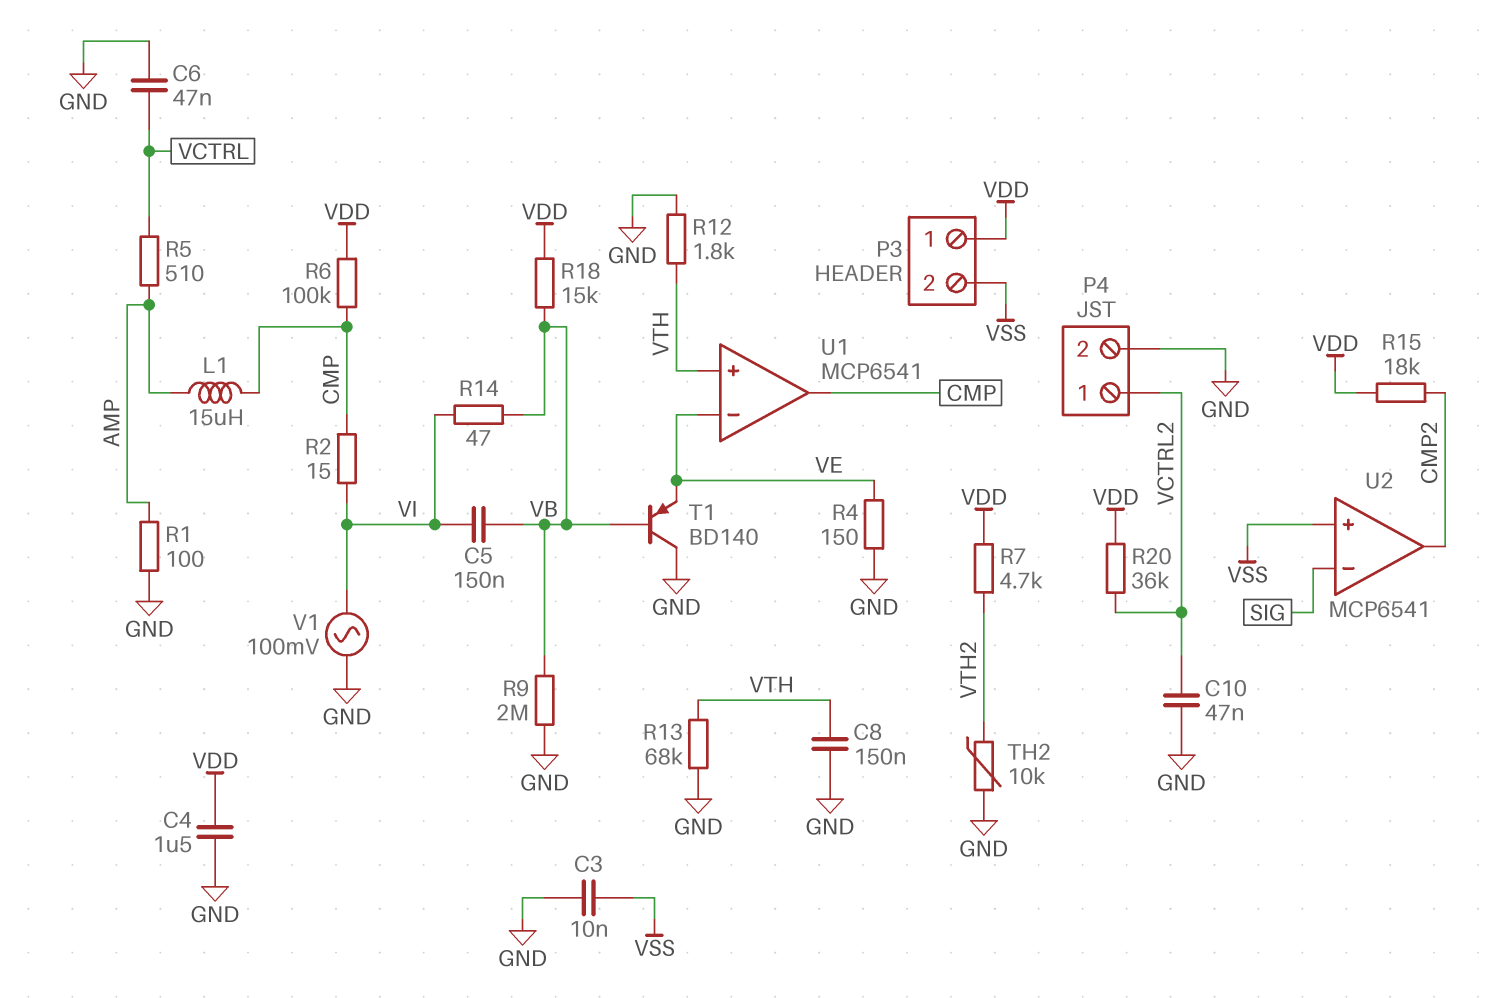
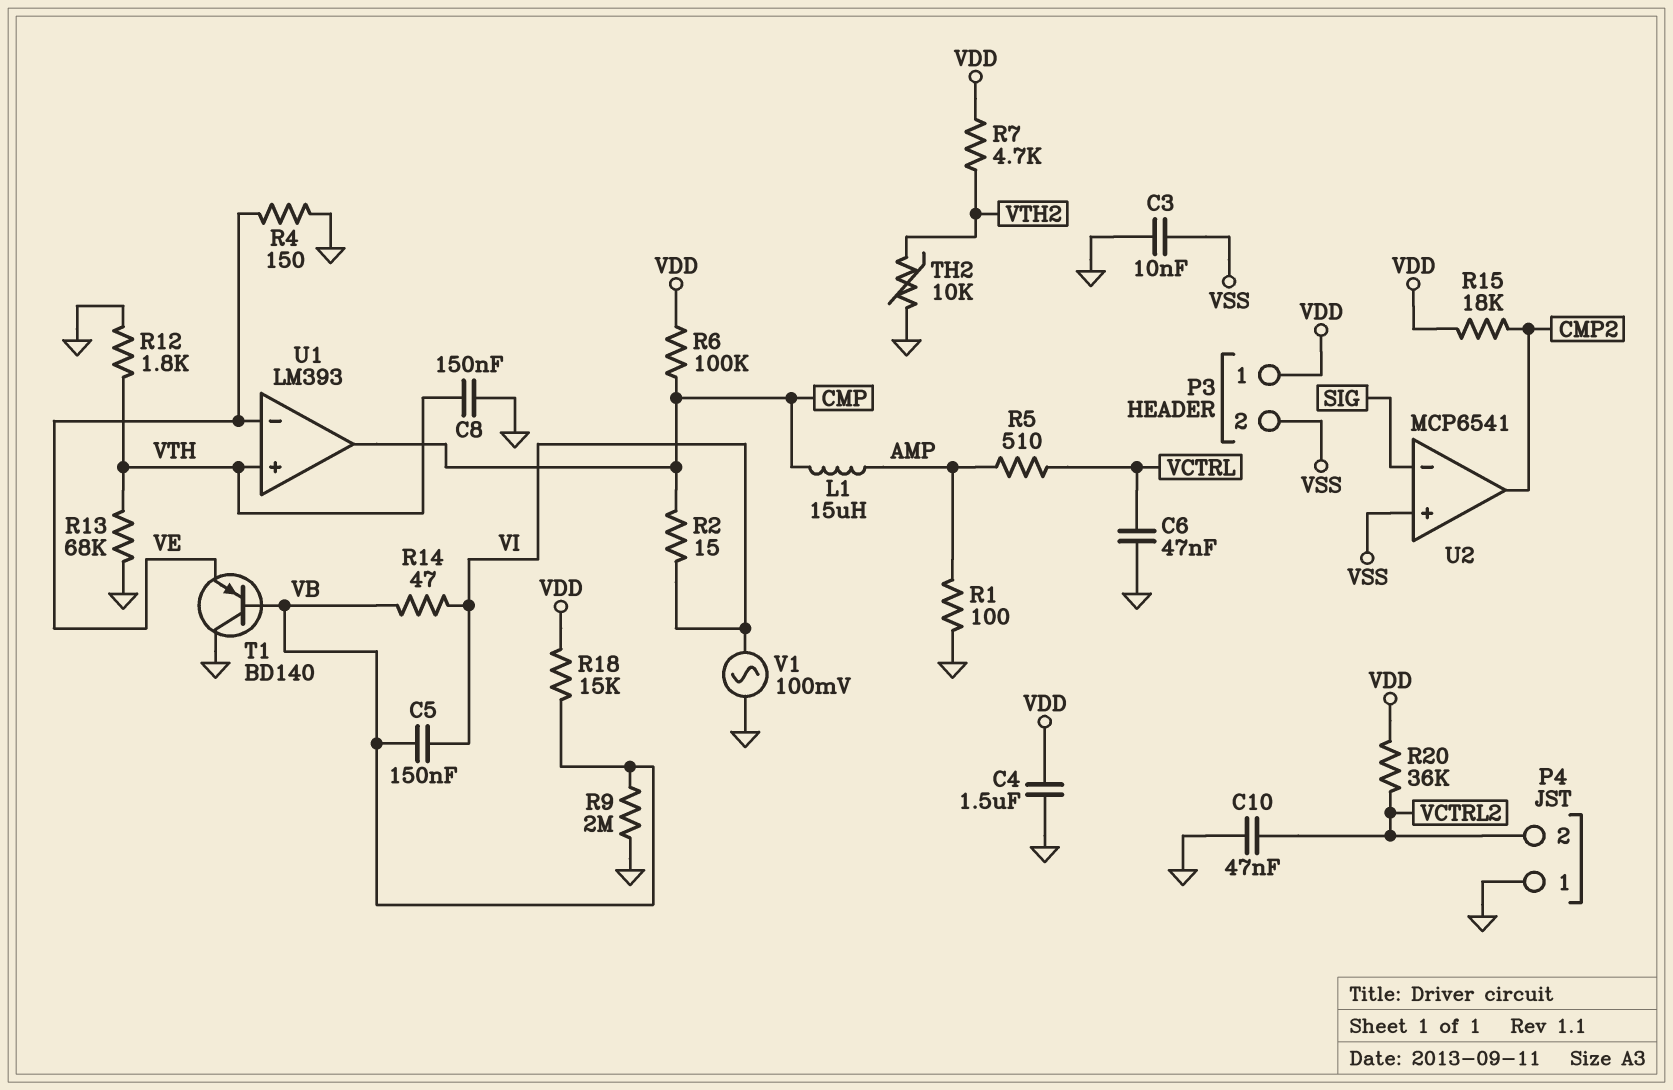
P4 pin 1: VCTRL2 -> GND
P4 pin 2: GND -> VCTRL2
U1: MCP6541 -> LM393

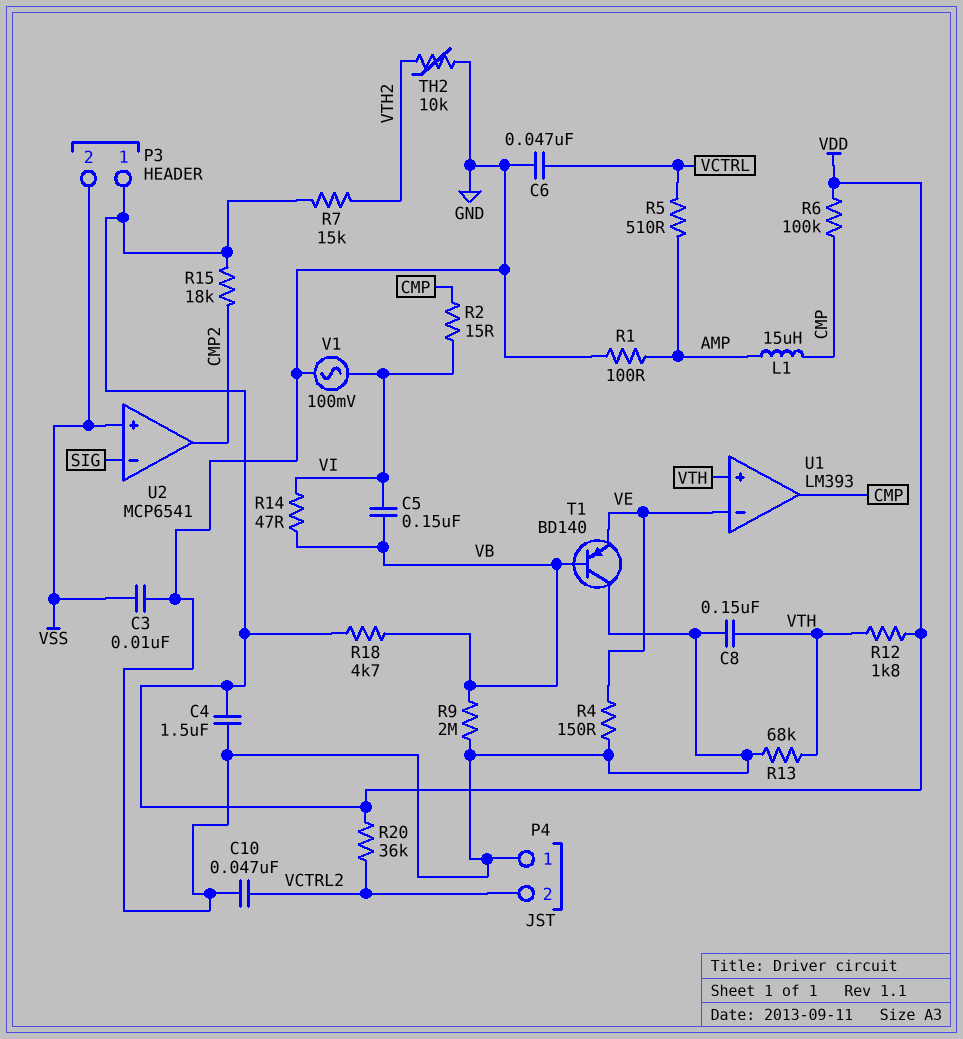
R7: 4.7k (VDD, VTH2) -> 15k (VDD, VTH2)
R12: 1.8k (GND, VTH) -> 1.8k (VDD, VTH)
R18: 15k (VB, VDD) -> 4.7k (VB, VDD)

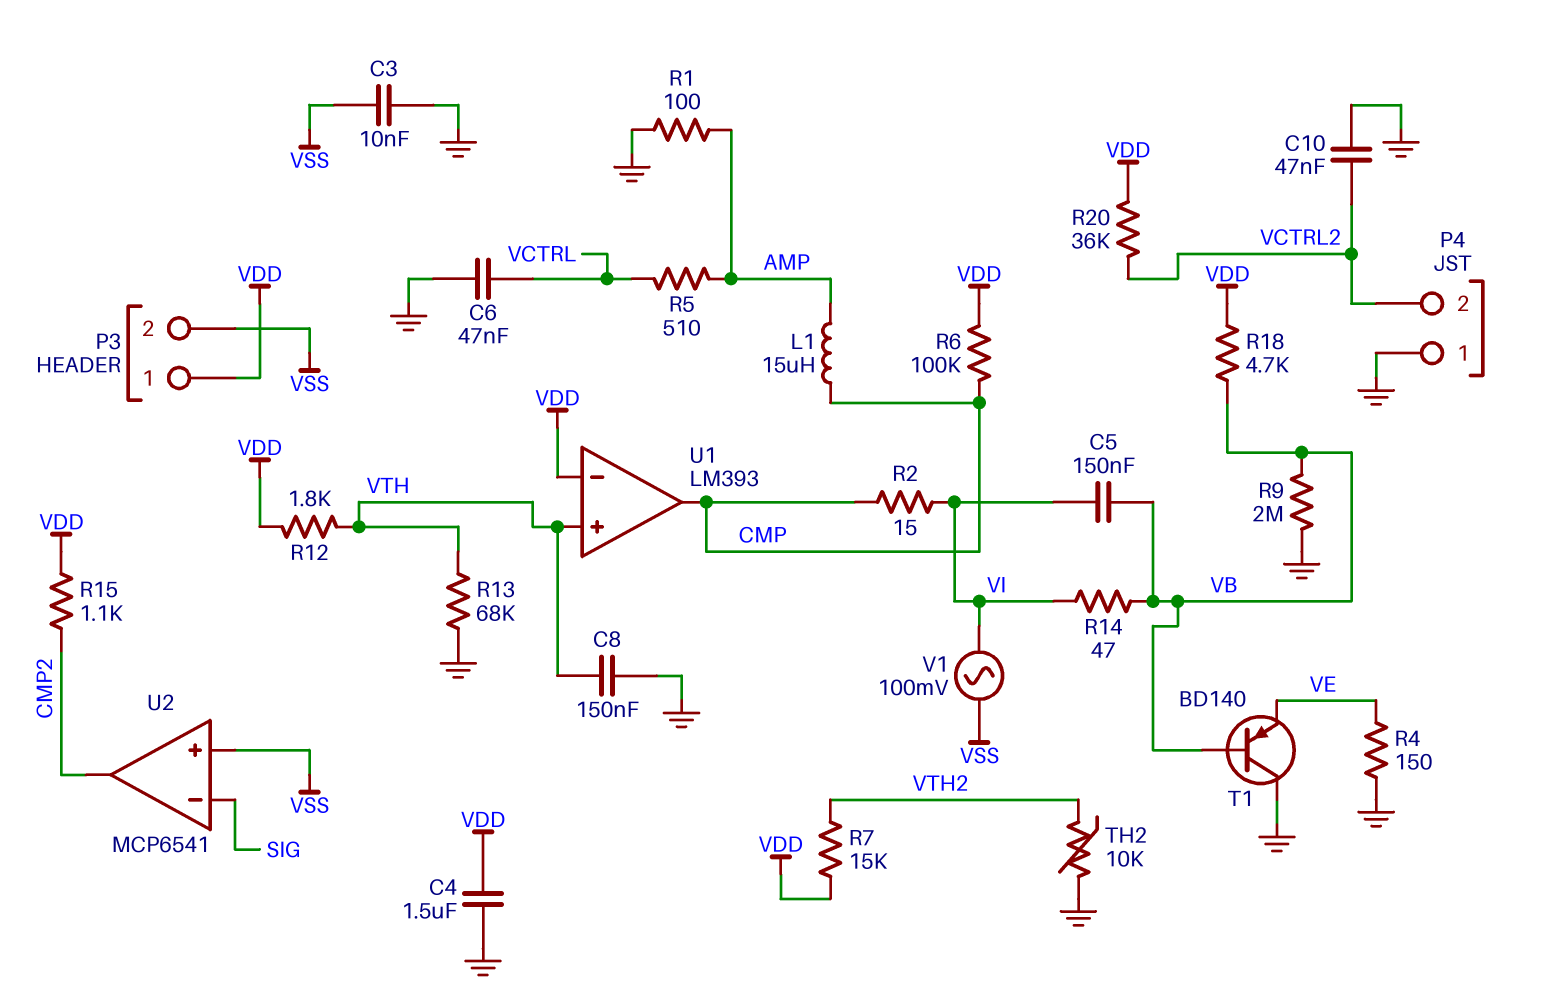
R15: 18k (CMP2, VDD) -> 1.1k (CMP2, VDD)
U1 pin in-: VE -> VDD
V1: AC 100mV (GND, VI) -> AC 100mV (VI, VSS)

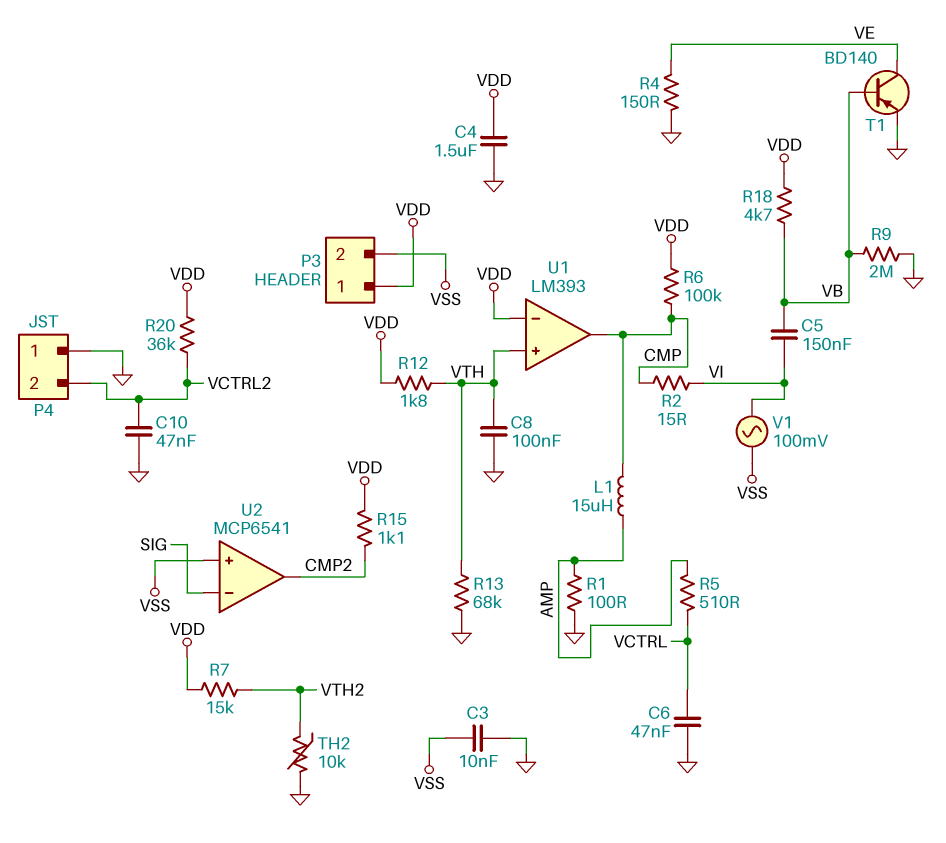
C8: 150nF (GND, VTH) -> 100nF (GND, VTH)
R14: 47 (VB, VI) -> none
T1: PNP BD140 (B VB, C GND, E VE) -> PNP BD140 (B VB, C VE, E GND)

